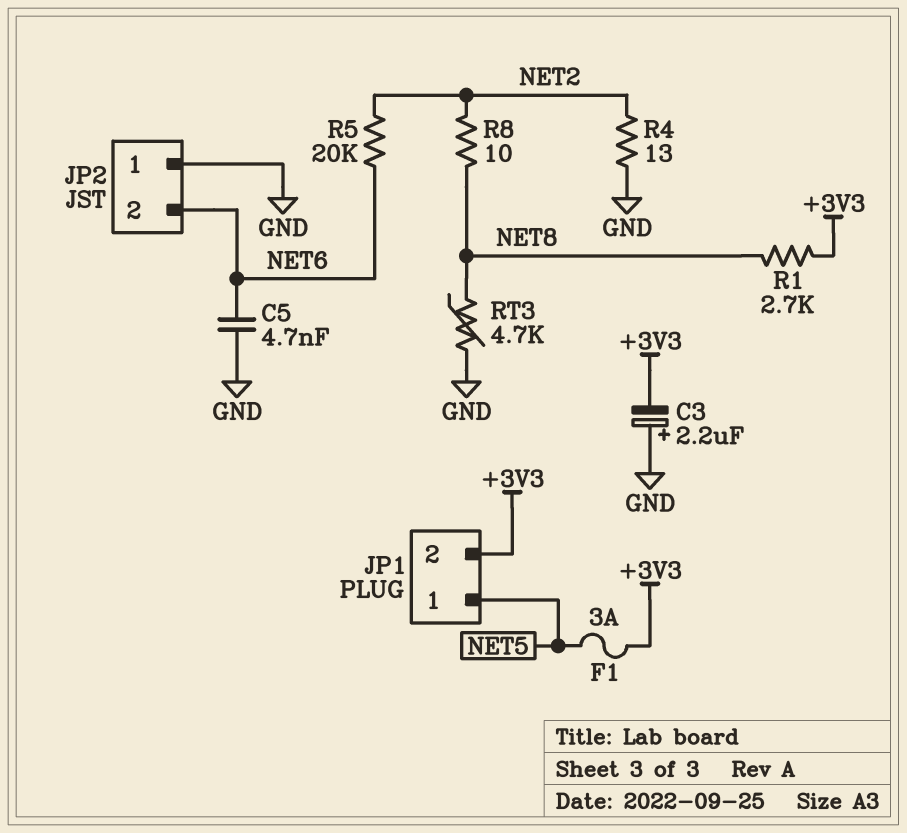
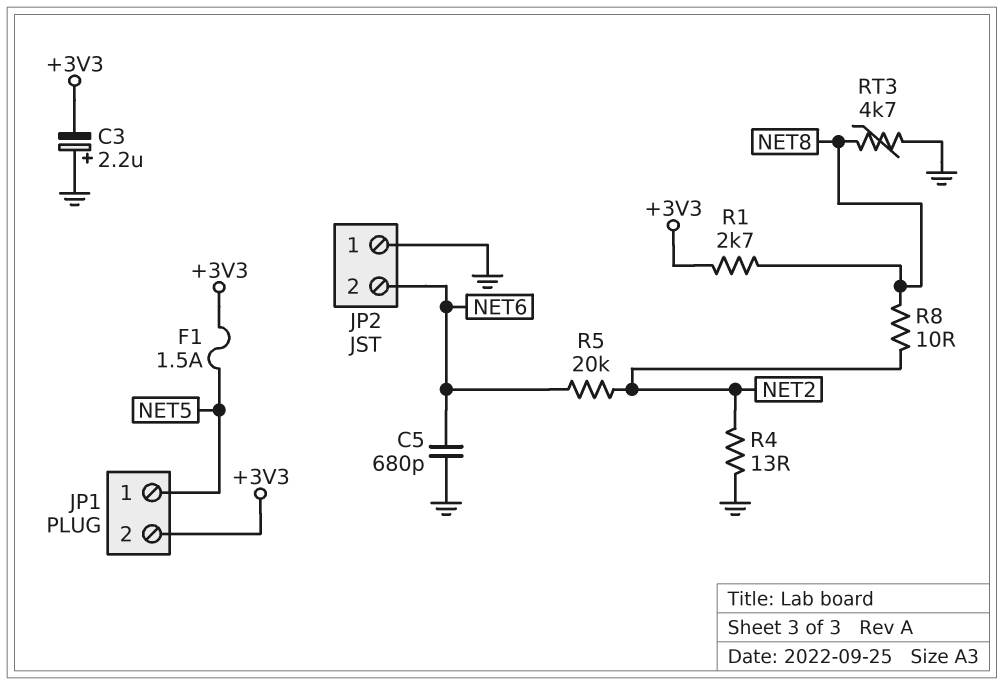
C5: 4.7nF (GND, NET6) -> 680pF (GND, NET6)
F1: 3A (+3V3, NET5) -> 1.5A (+3V3, NET5)

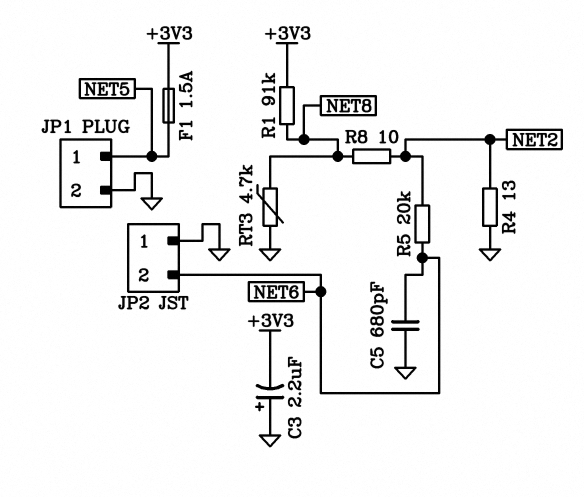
JP1 pin 2: +3V3 -> GND
R1: 2.7k (+3V3, NET8) -> 91k (+3V3, NET8)

